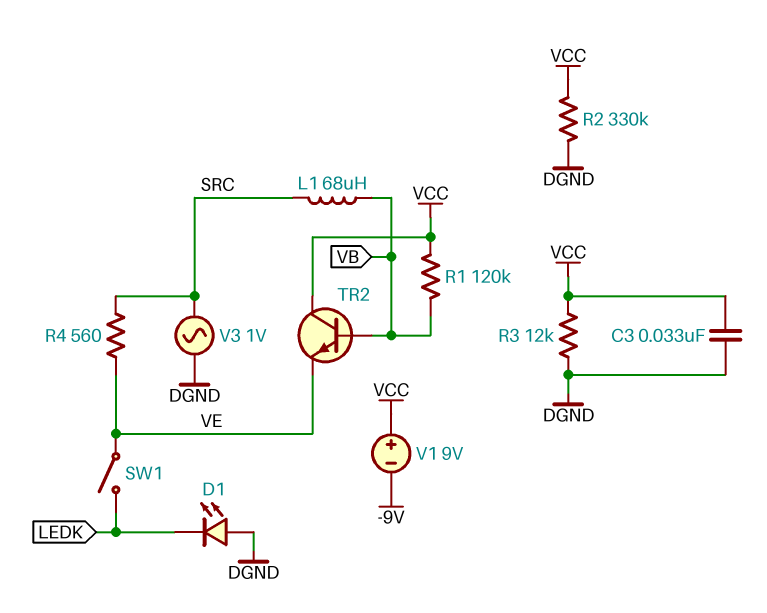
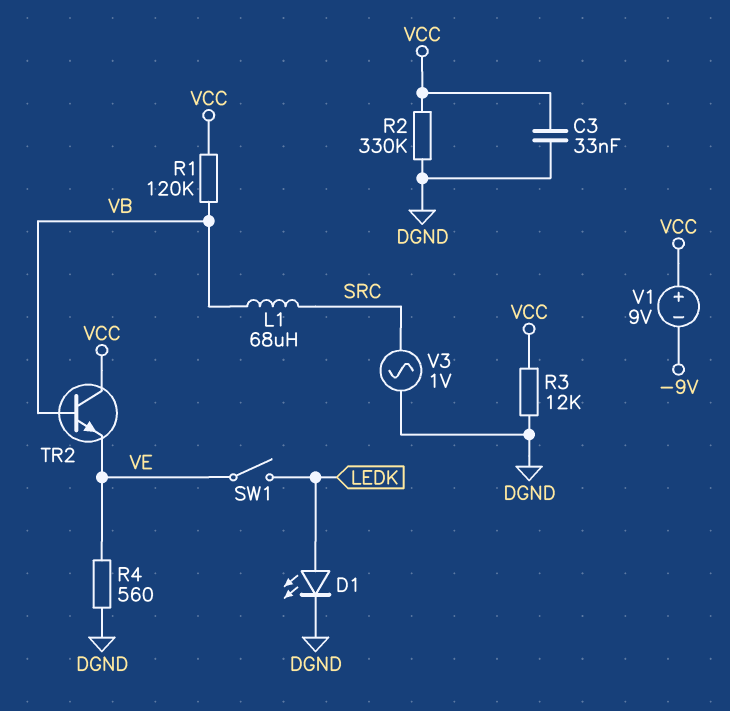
D1: LED (A DGND, K LEDK) -> LED (A LEDK, K DGND)
R4: 560 (SRC, VE) -> 560 (DGND, VE)

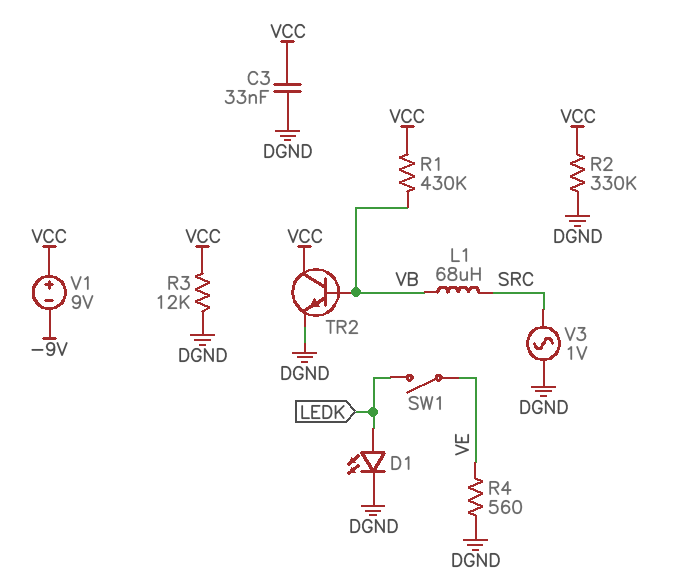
R1: 120k (VB, VCC) -> 430k (VB, VCC)
TR2: NPN (B VB, C VCC, E VE) -> NPN (B VB, C VCC, E DGND)

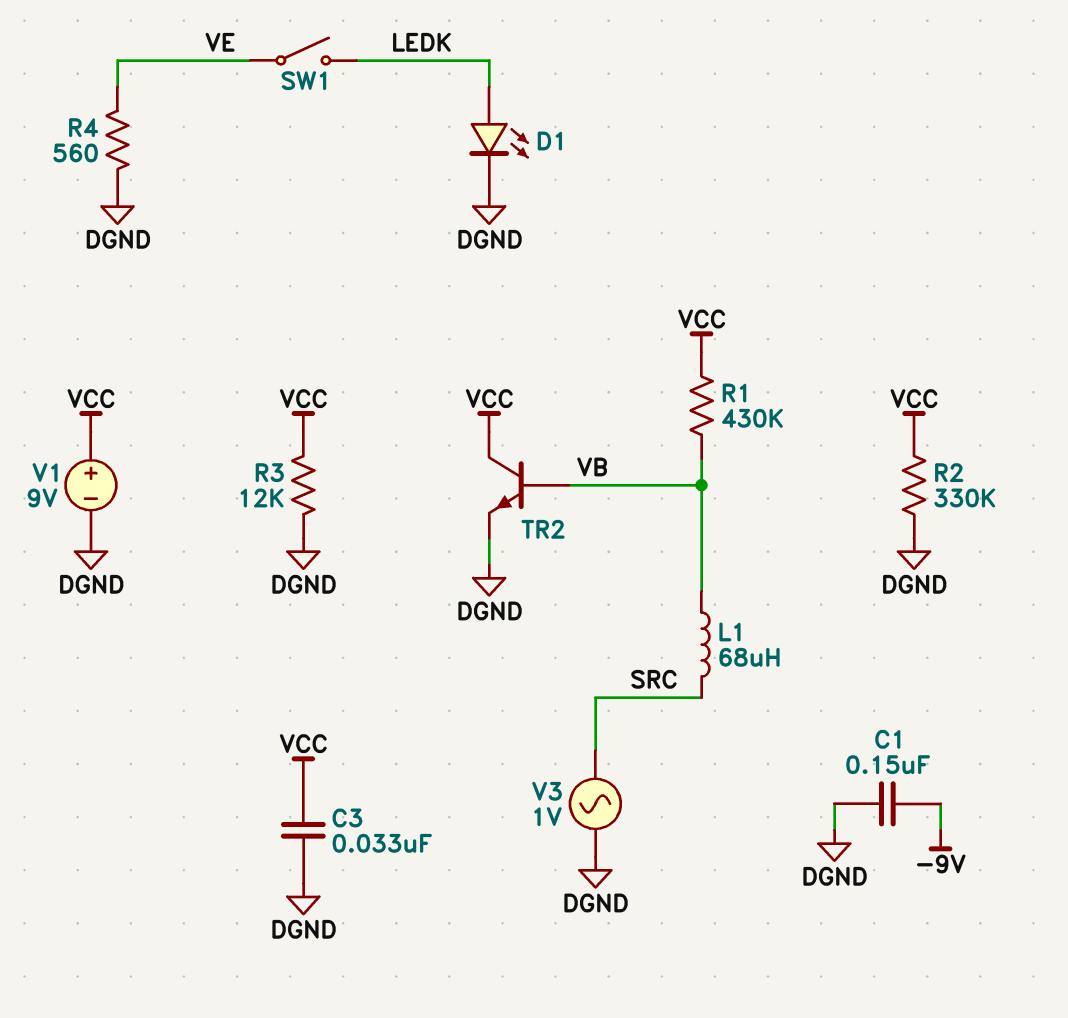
C1: none -> 150nF (-9V, DGND)
V1: 9V (plus VCC, minus -9V) -> 9V (plus VCC, minus DGND)

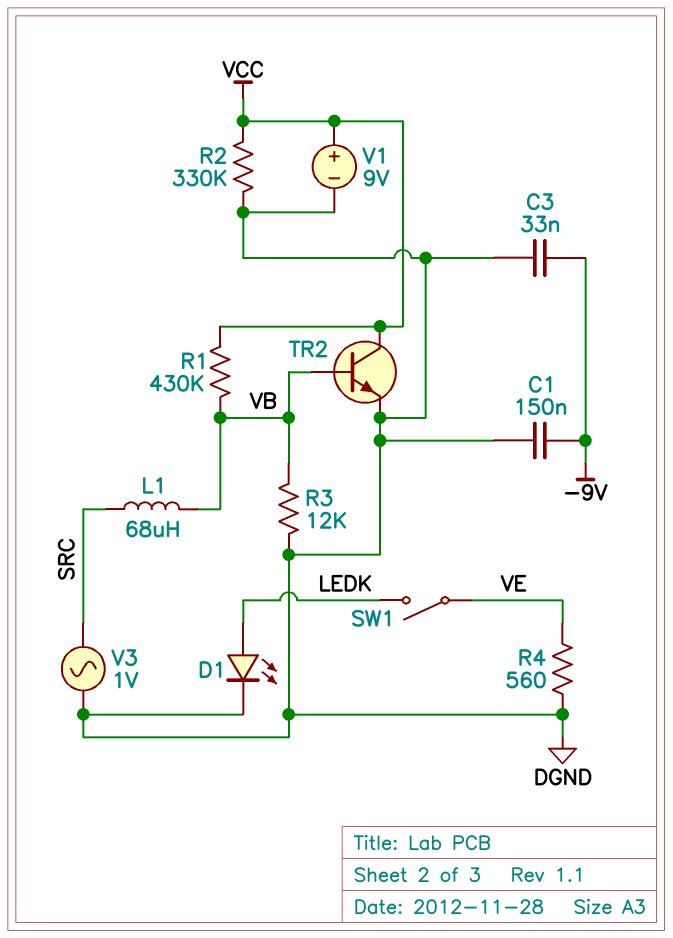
C3: 33nF (DGND, VCC) -> 33nF (-9V, DGND)
R3: 12k (DGND, VCC) -> 12k (DGND, VB)

